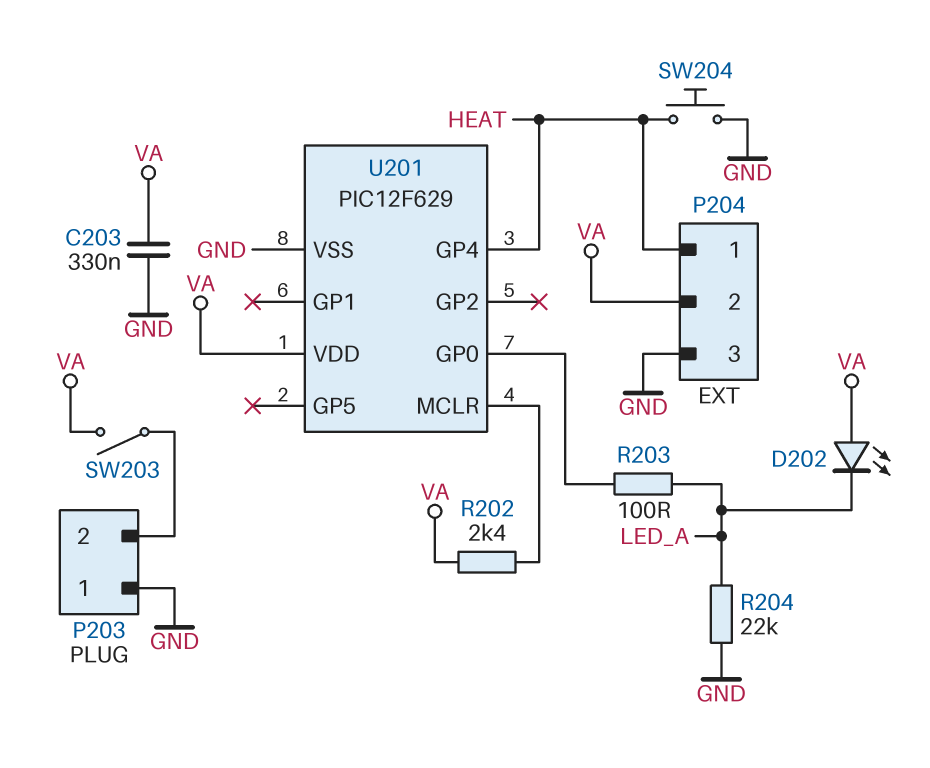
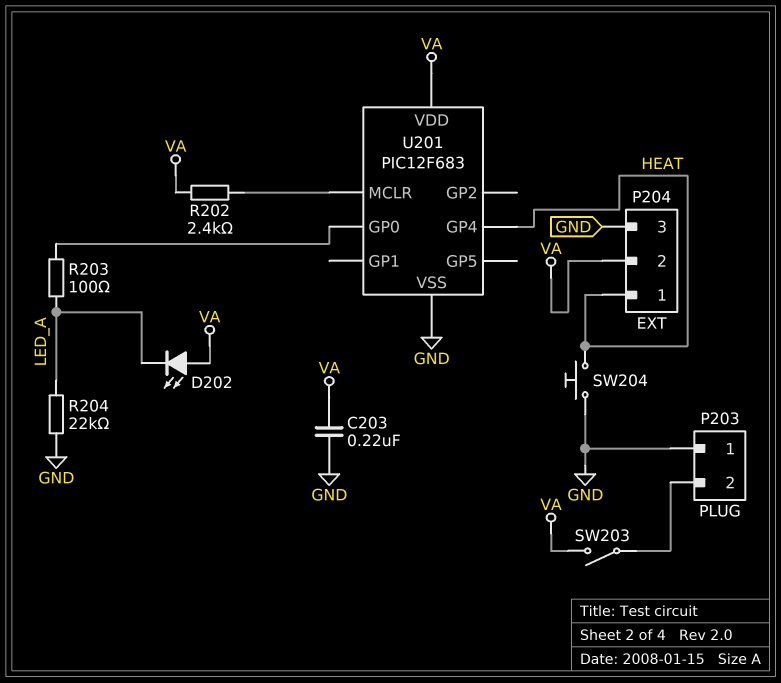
C203: 330nF (GND, VA) -> 220nF (GND, VA)
U201: PIC12F629 -> PIC12F683

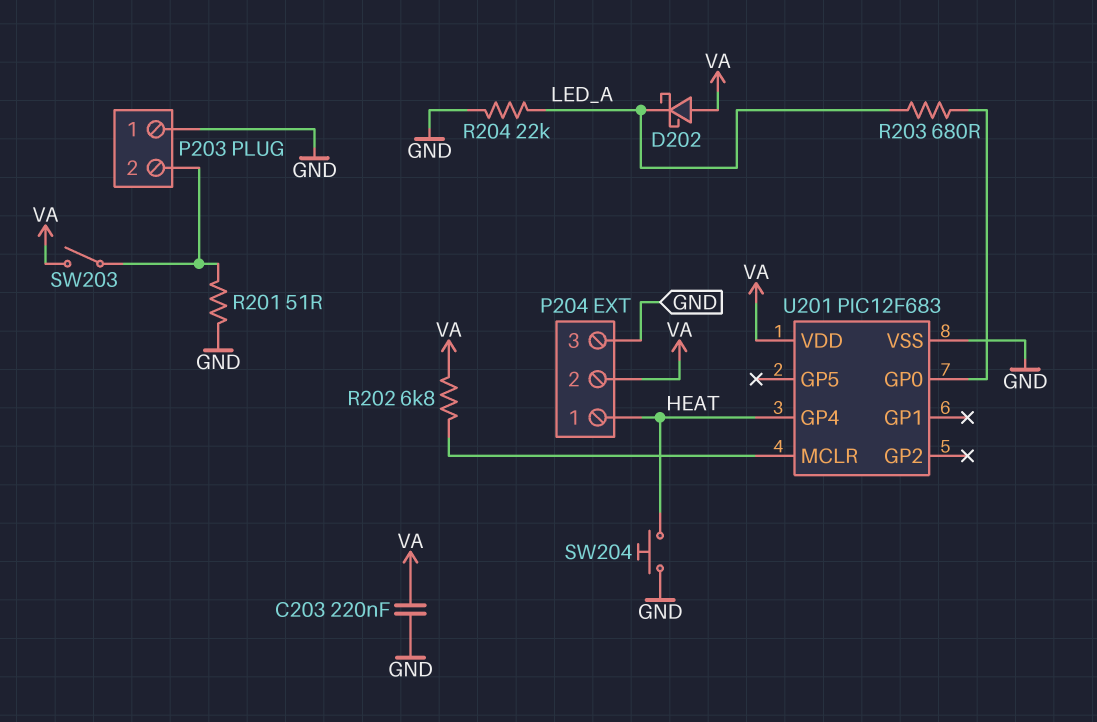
D202: LED (A VA, K LED_A) -> schottky (A VA, K LED_A)
R201: none -> 51 (GND, P203/2)
R202: 2.4k (U201/MCLR, VA) -> 6.8k (U201/MCLR, VA)
R203: 100 (LED_A, U201/GP0) -> 680 (LED_A, U201/GP0)

